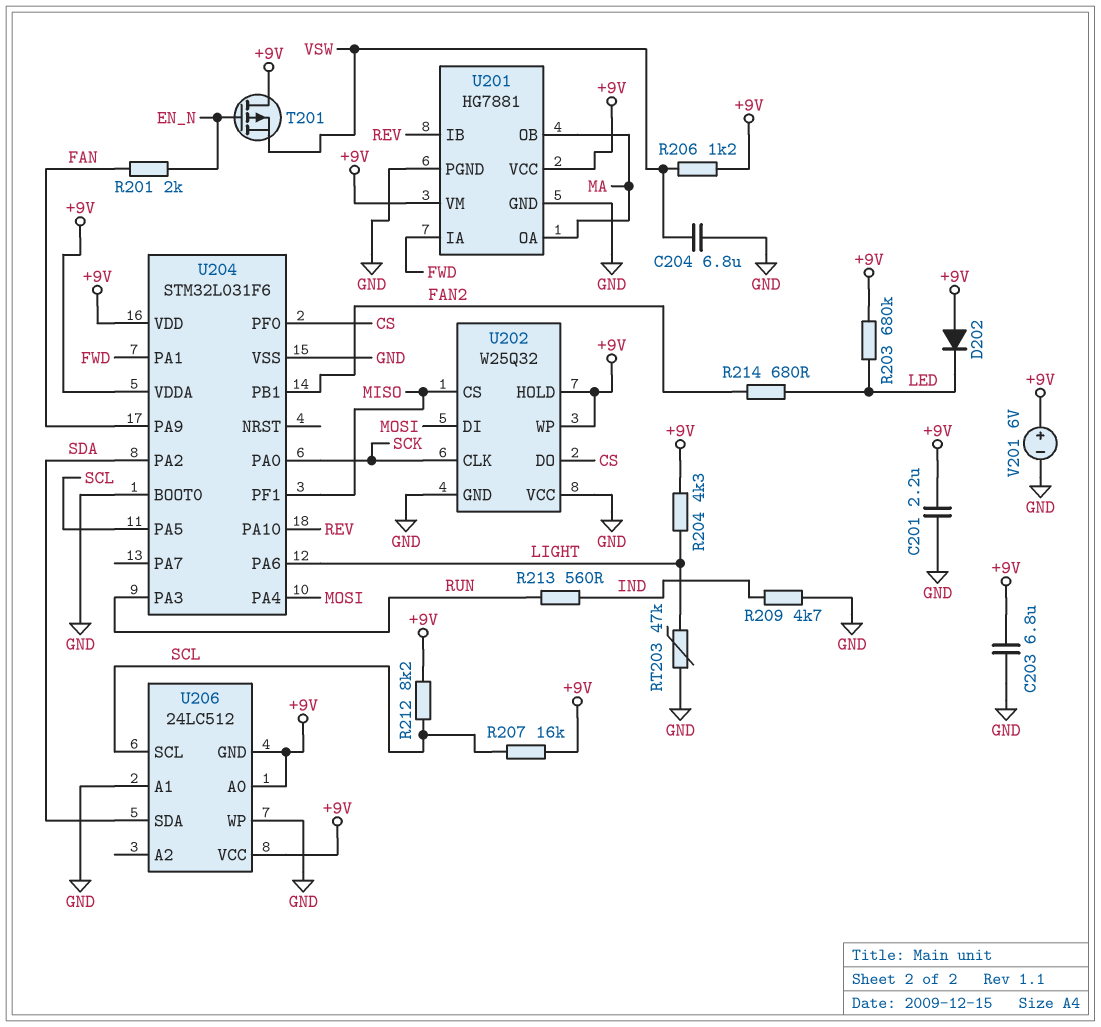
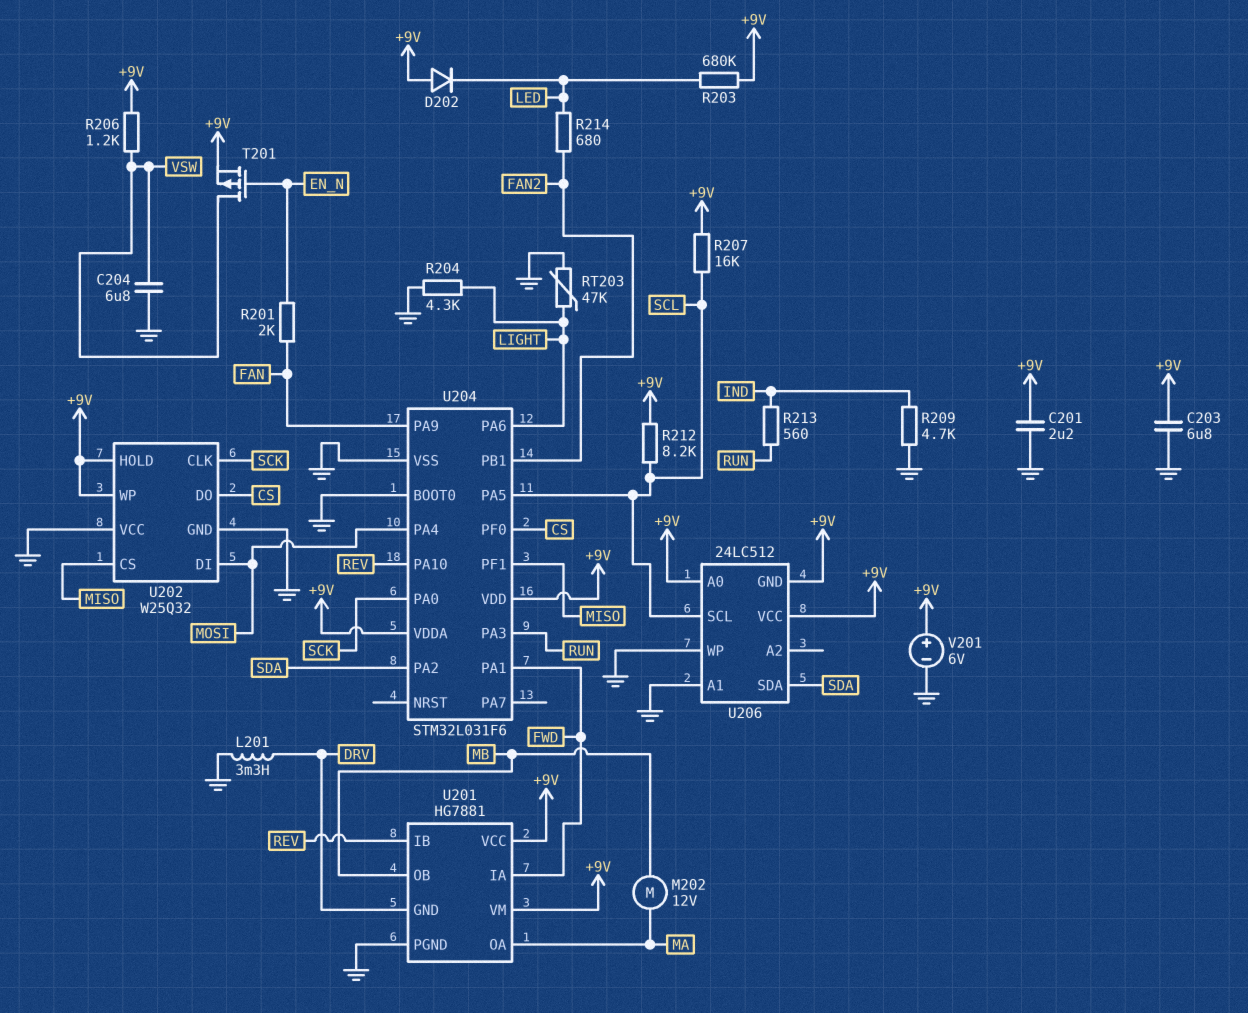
L201: none -> 3.3mH (DRV, GND)
M202: none -> motor 12V (MA, MB)
R204: 4.3k (+9V, LIGHT) -> 4.3k (GND, LIGHT)
T201: PMOS (G EN_N, D +9V, S VSW) -> PMOS (G EN_N, D VSW, S +9V)
U201 pin GND: GND -> DRV
U201 pin OB: MA -> MB

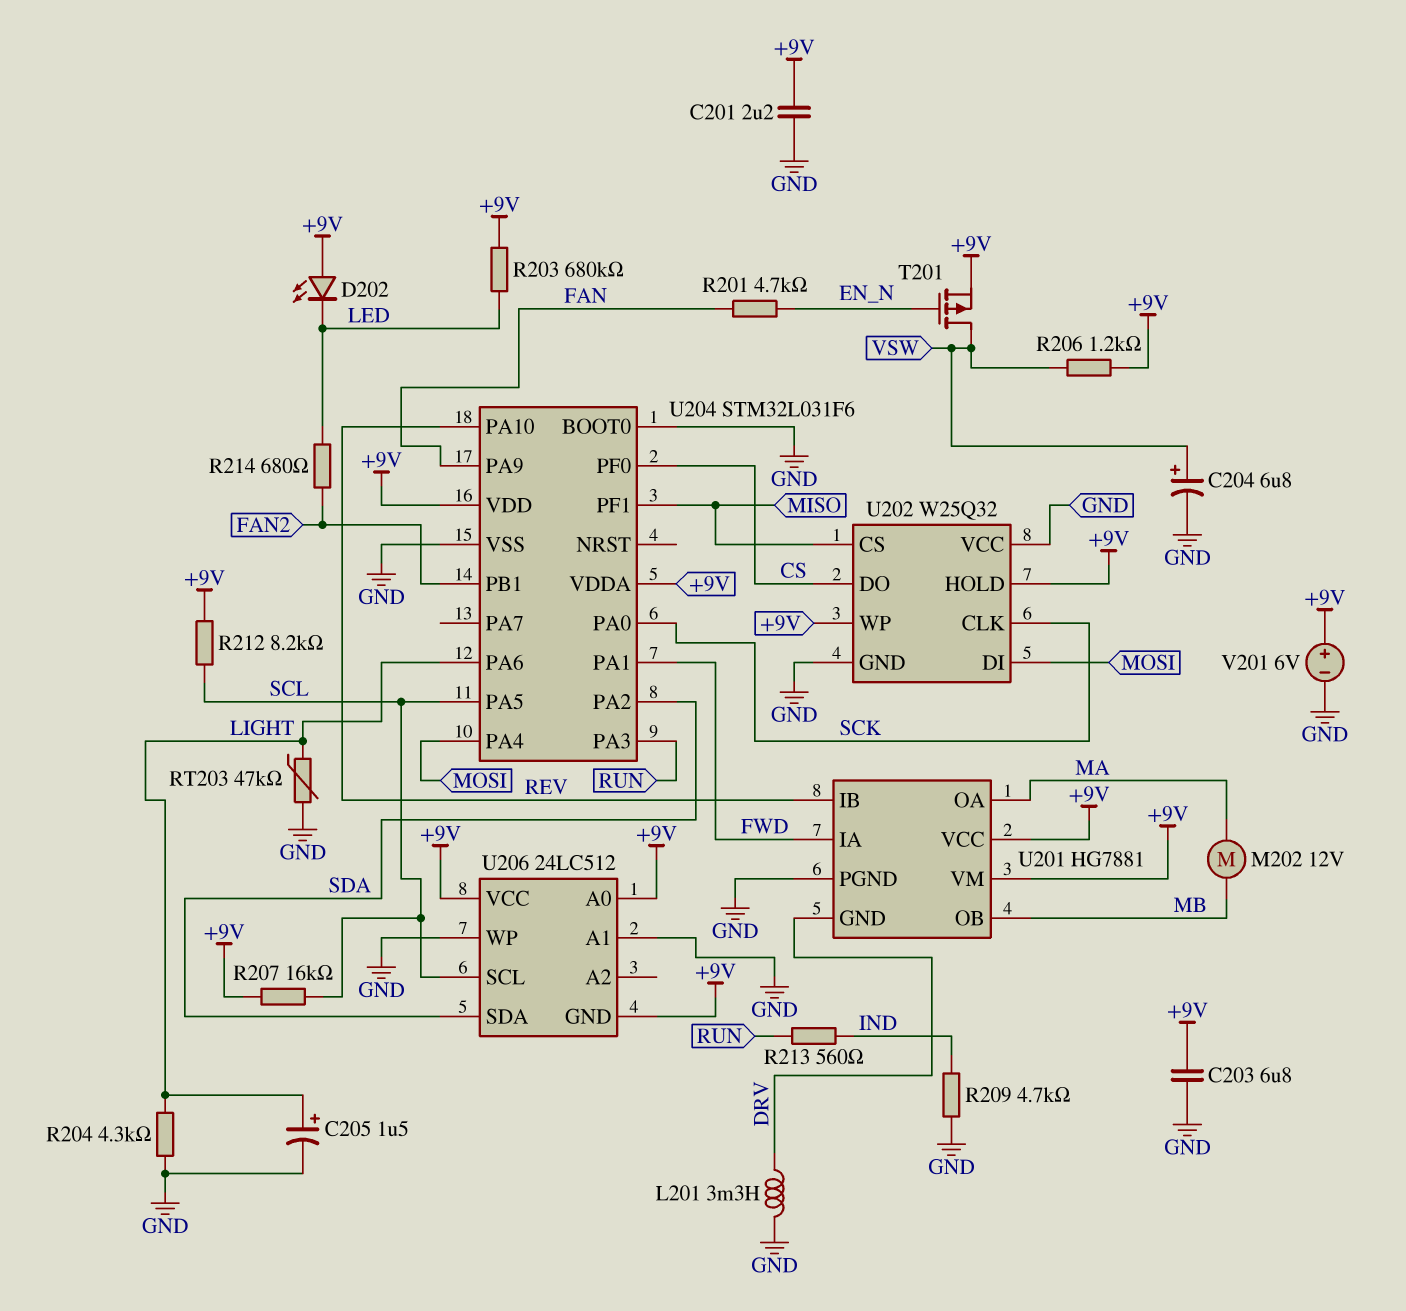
C204: 6.8uF (GND, VSW) -> 6.8uF (plus VSW, minus GND)
C205: none -> 1.5uF (plus LIGHT, minus GND)
D202: diode (A +9V, K LED) -> LED (A +9V, K LED)
R201: 2k (EN_N, FAN) -> 4.7k (EN_N, FAN)

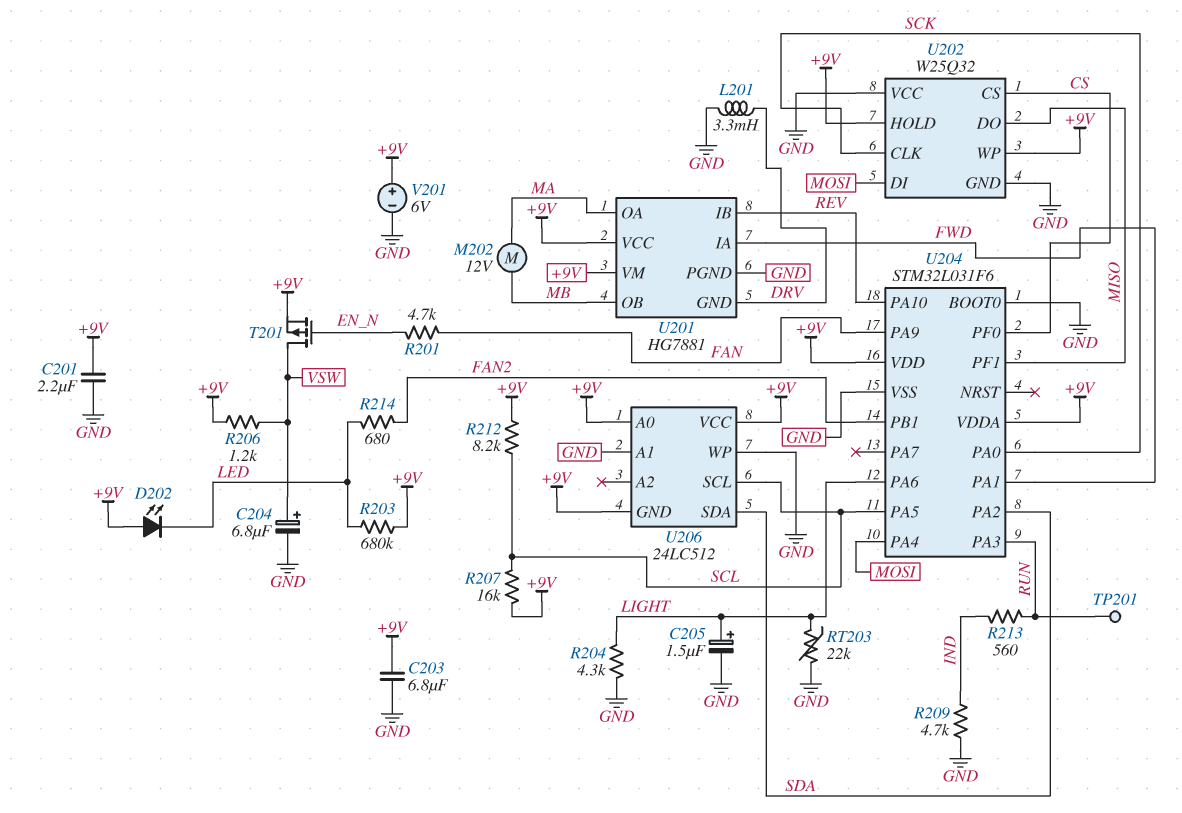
RT203: 47k (GND, LIGHT) -> 22k (GND, LIGHT)
TP201: none -> test point (RUN)
U202 pin CS: MISO -> CS
U202 pin DO: CS -> MISO

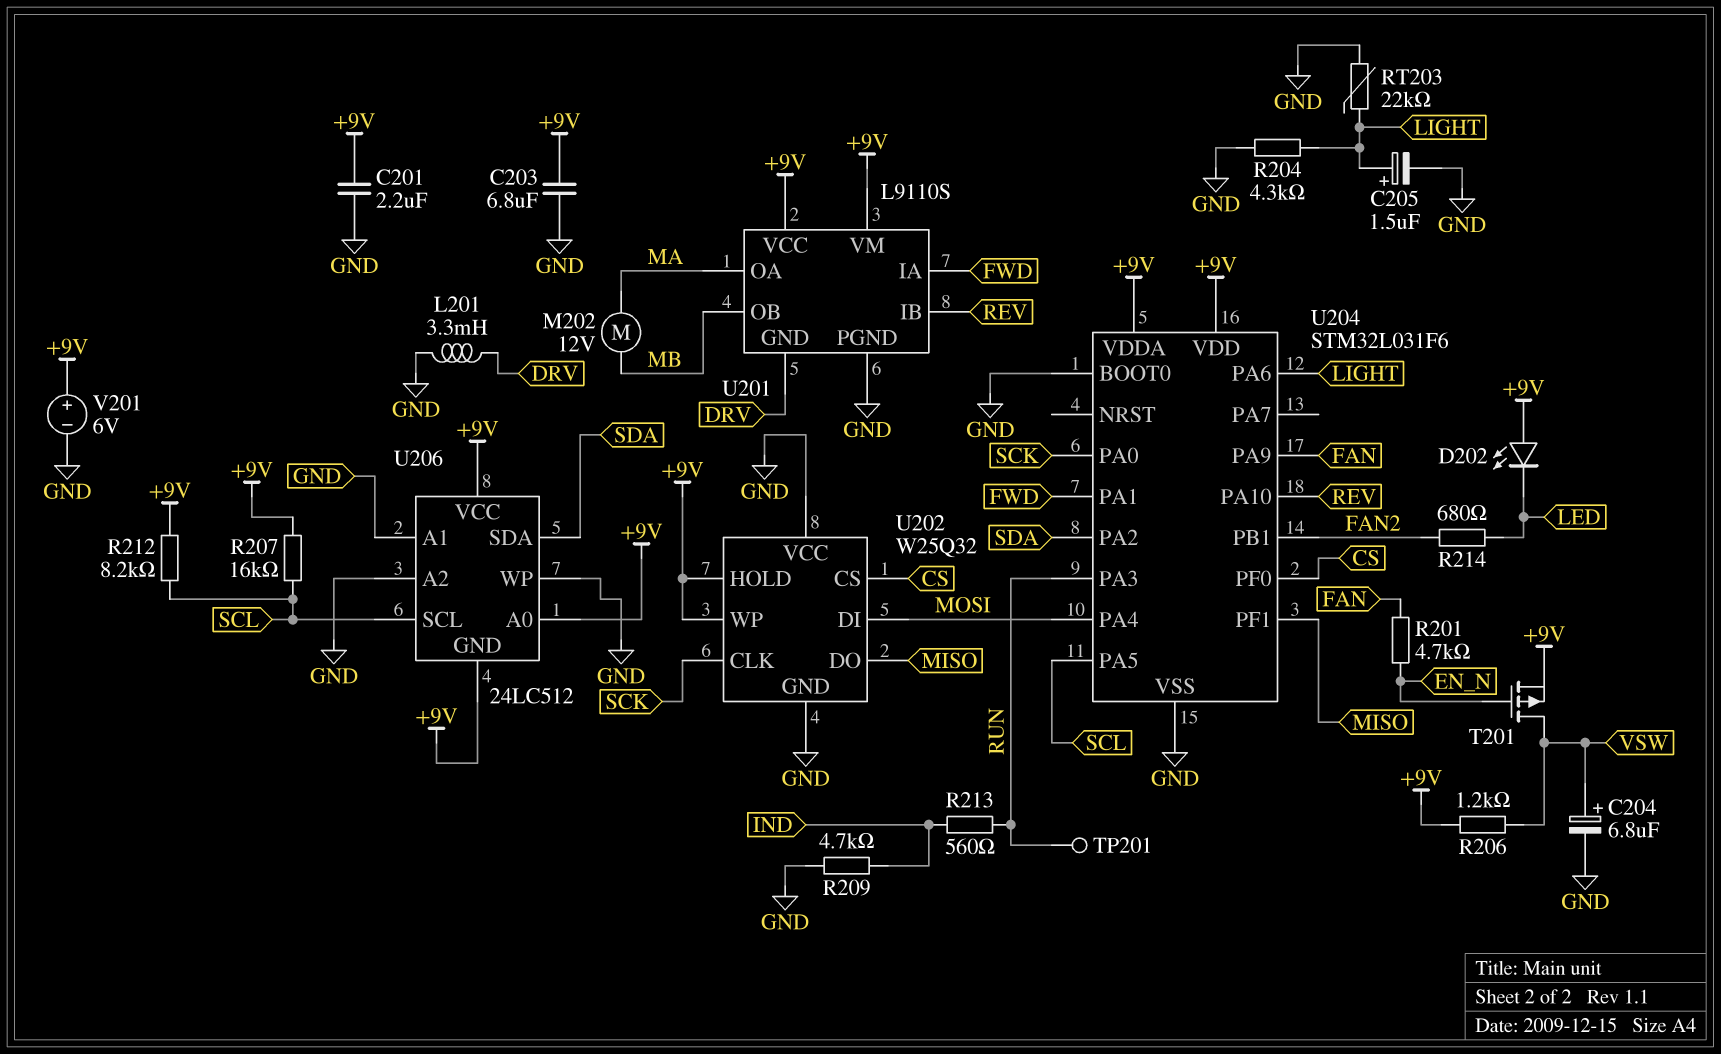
R203: 680k (+9V, LED) -> none
U201: HG7881 -> L9110S
U206 pin A2: none -> GND

